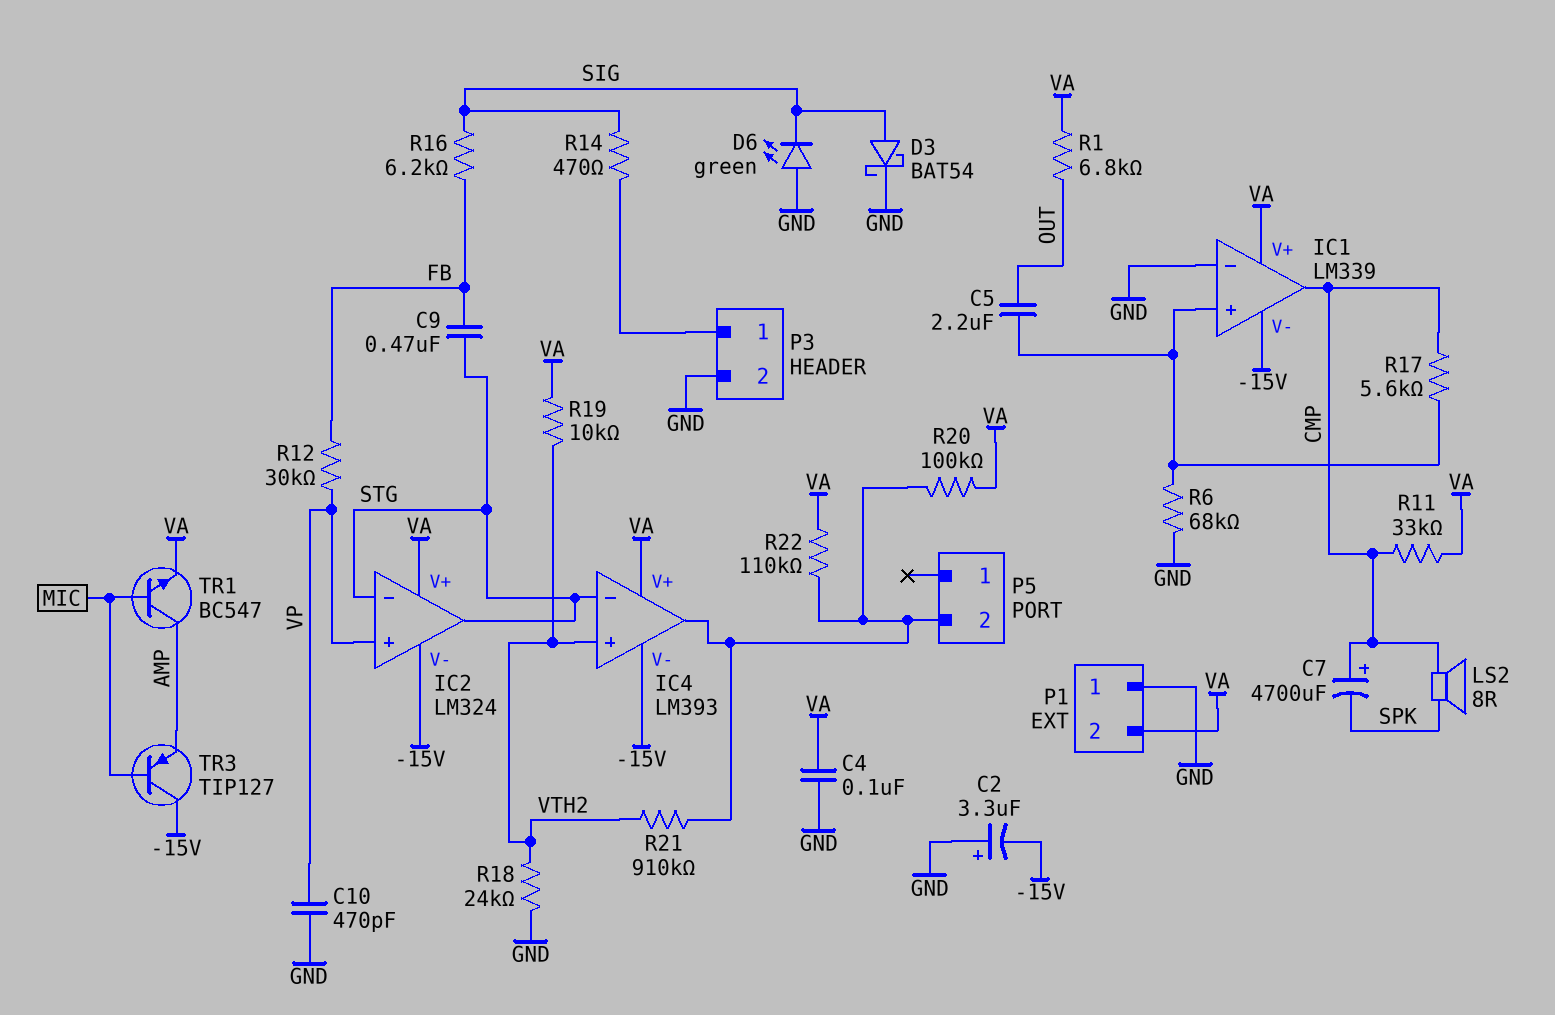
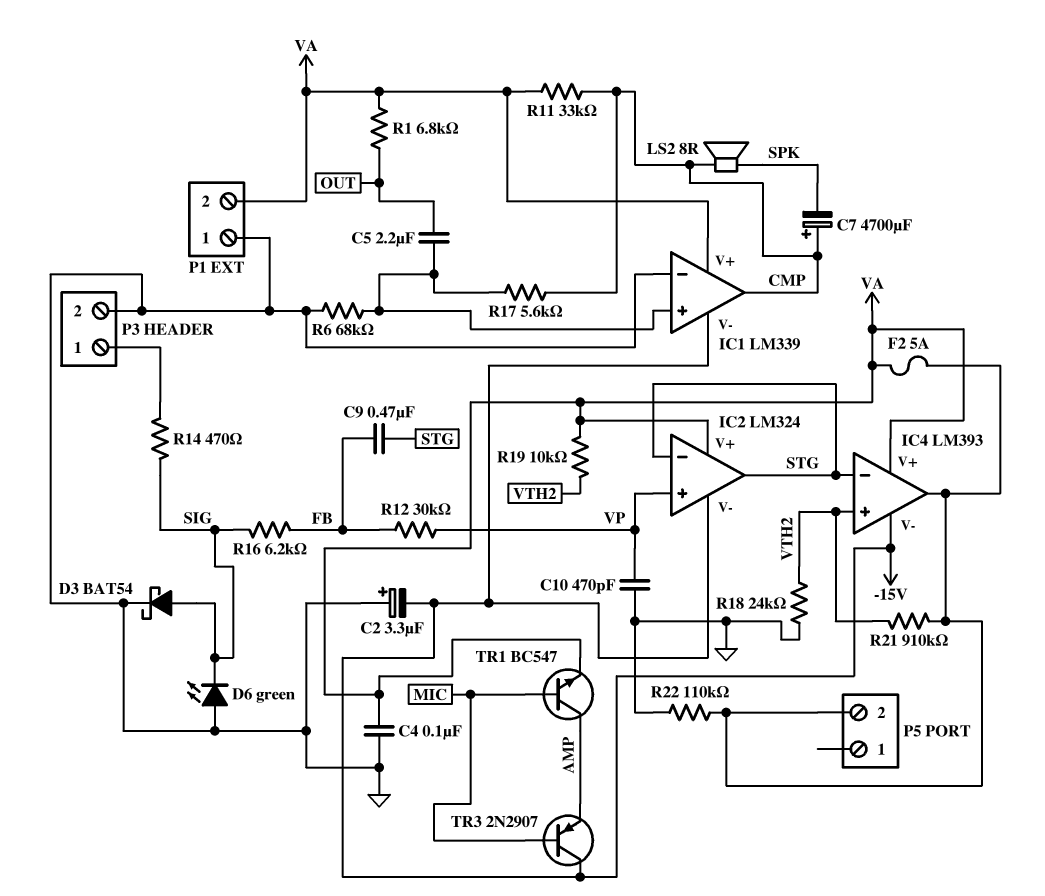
F2: none -> 5A (IC4/out, VA)
R20: 100k (IC4/out, VA) -> none
R22: 110k (IC4/out, VA) -> 110k (GND, IC4/out)
TR3: PNP TIP127 (B MIC, C -15V, E AMP) -> PNP 2N2907 (B MIC, C -15V, E AMP)

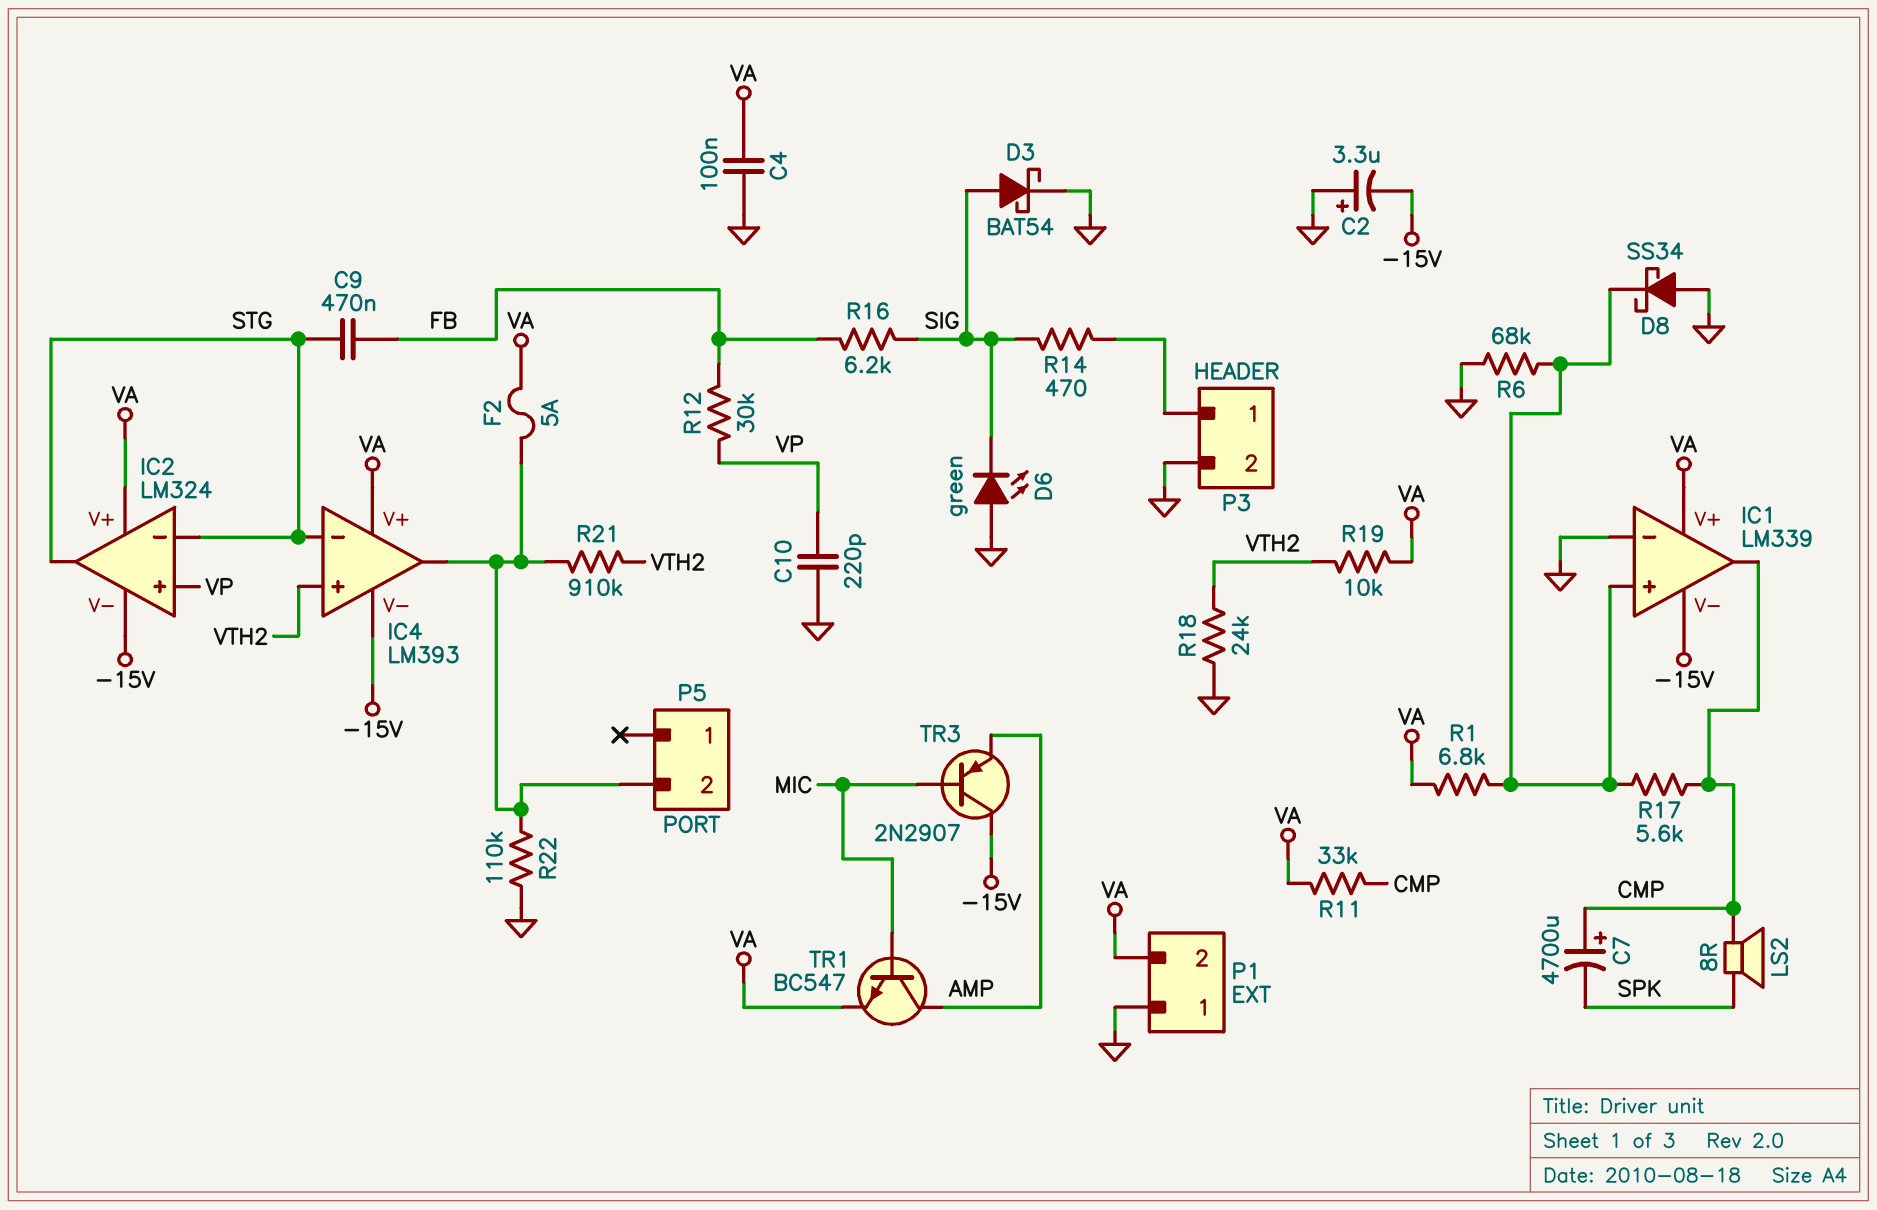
C5: 2.2uF (IC1/in+, OUT) -> none
C10: 470pF (GND, VP) -> 220pF (GND, VP)
D8: none -> schottky SS34 (A GND, K IC1/in+)
R1: 6.8k (OUT, VA) -> 6.8k (IC1/in+, VA)

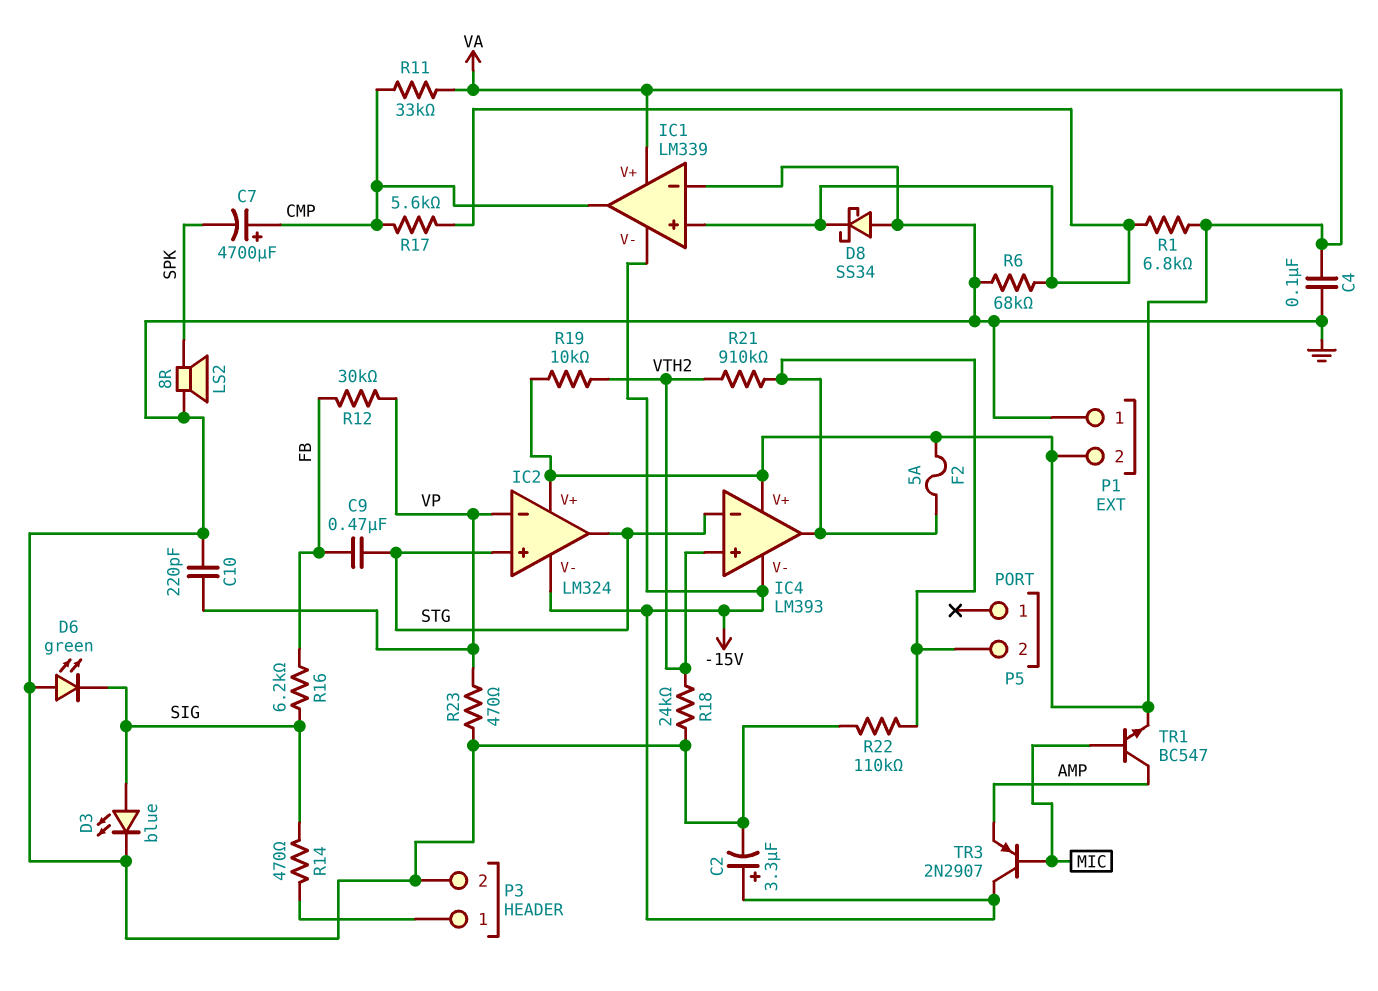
C2: 3.3uF (plus GND, minus -15V) -> 3.3uF (plus -15V, minus GND)
D3: schottky BAT54 (A SIG, K GND) -> LED blue (A SIG, K GND)
IC2 pin in+: VP -> STG
IC2 pin in-: STG -> VP
LS2: speaker 8R (CMP, SPK) -> speaker 8R (GND, SPK)
R23: none -> 470 (GND, VP)

